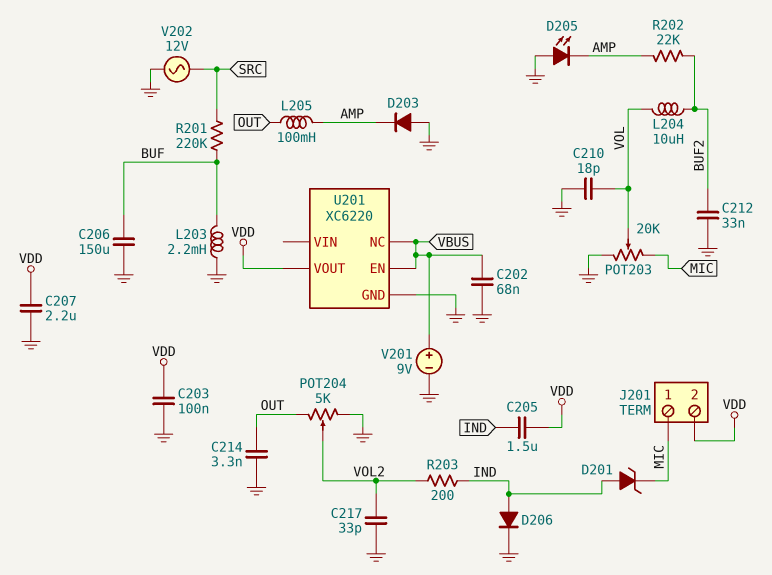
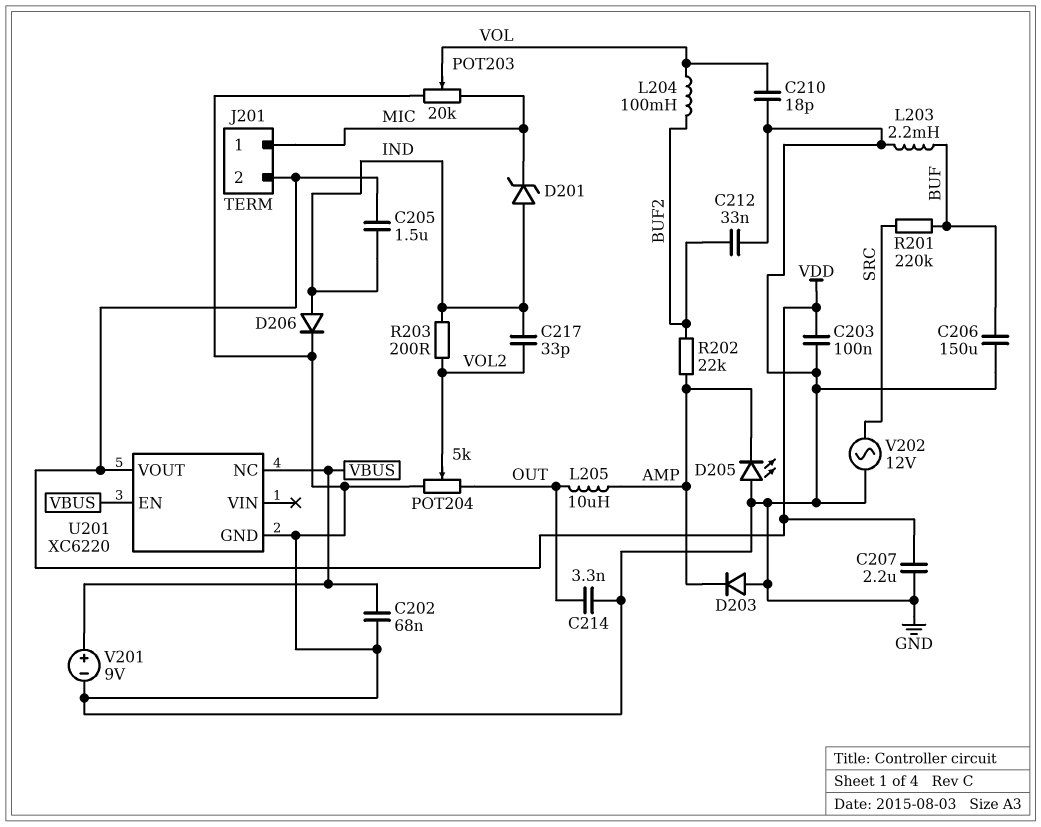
C217: 33pF (GND, VOL2) -> 33pF (IND, VOL2)
L204: 10uH (BUF2, VOL) -> 100mH (BUF2, VOL)
L205: 100mH (AMP, OUT) -> 10uH (AMP, OUT)

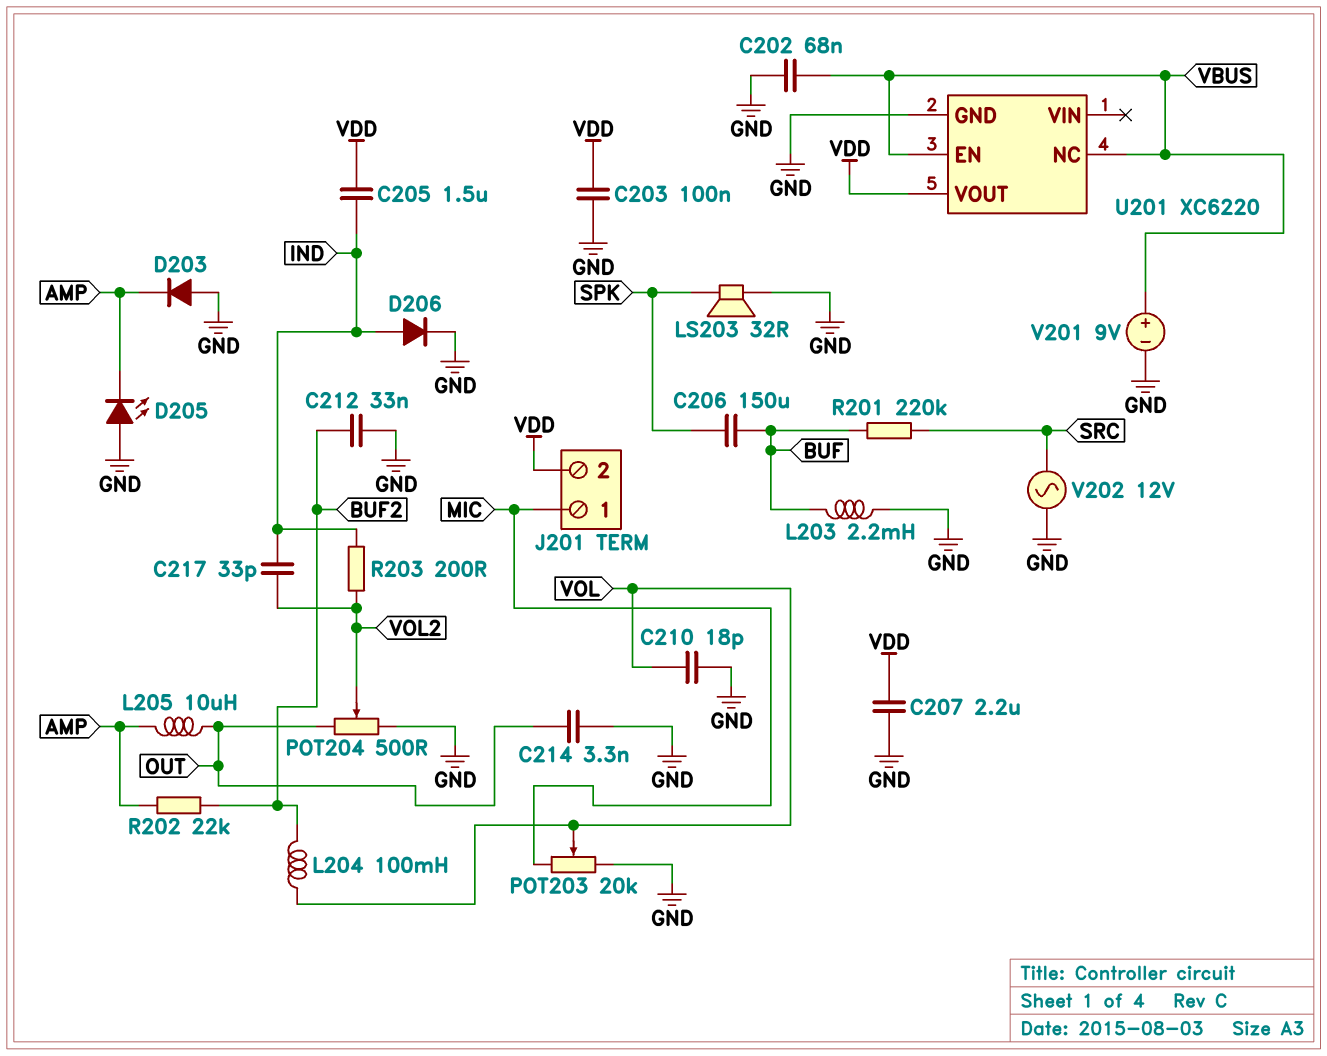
C206: 150uF (BUF, GND) -> 150uF (BUF, SPK)
D201: zener (A IND, K MIC) -> none
LS203: none -> speaker 32R (GND, SPK)
POT204: 5k (GND, OUT, wiper VOL2) -> 500 (GND, OUT, wiper VOL2)

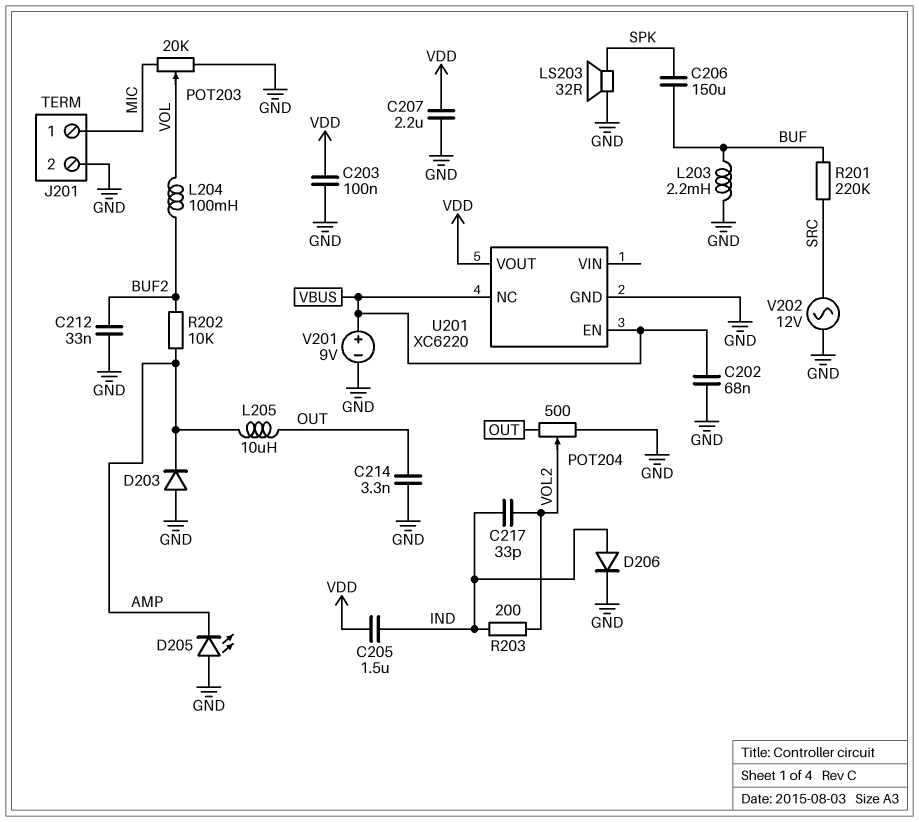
C210: 18pF (GND, VOL) -> none
J201 pin 2: VDD -> GND
R202: 22k (AMP, BUF2) -> 10k (AMP, BUF2)

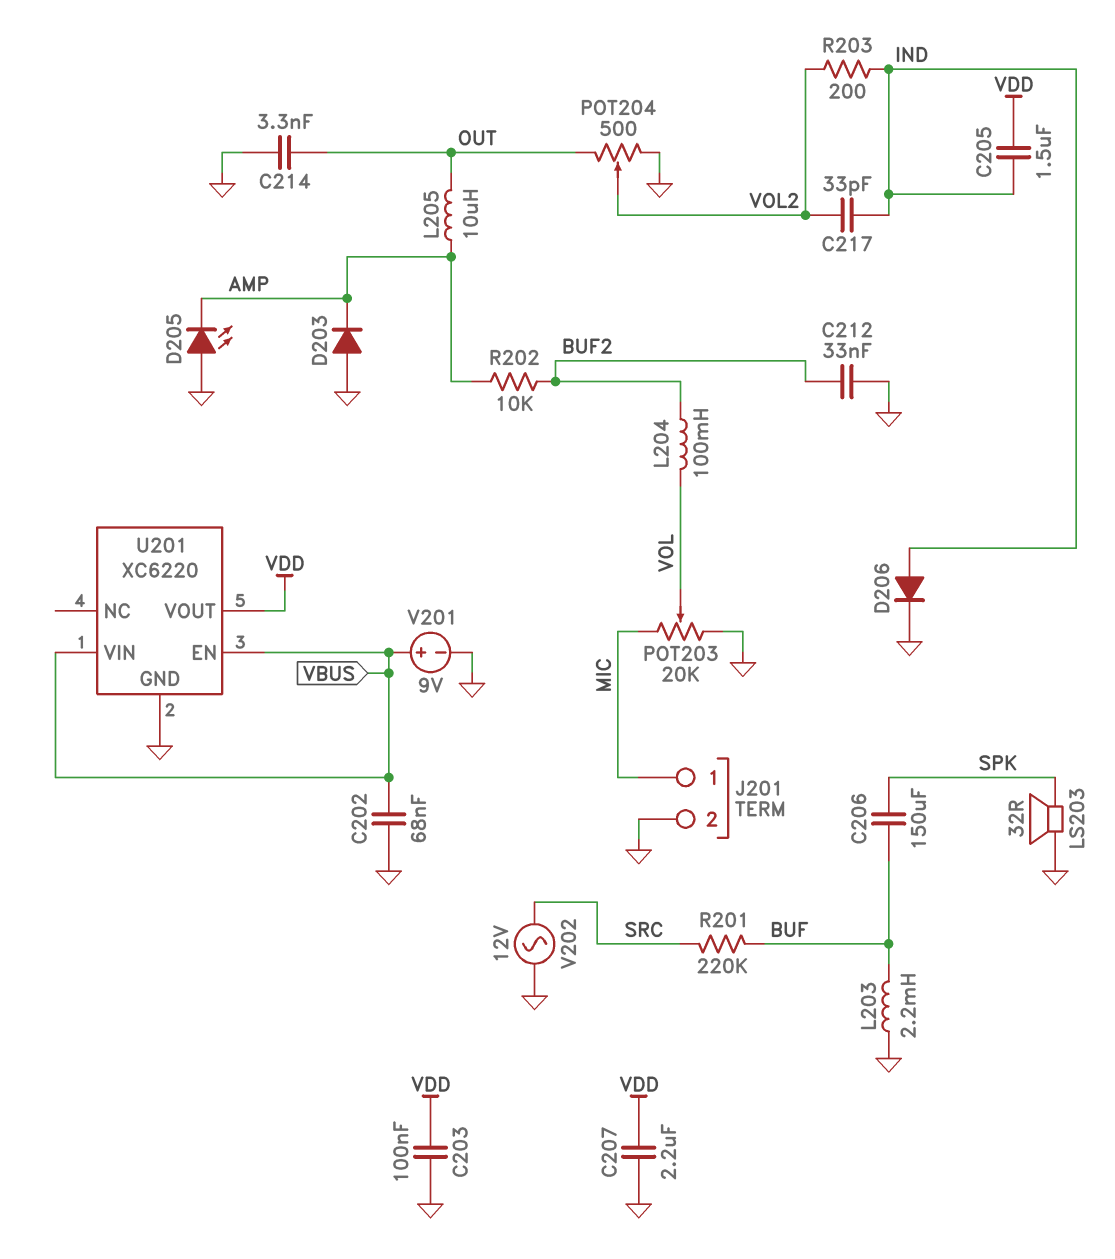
U201 pin NC: VBUS -> none
U201 pin VIN: none -> VBUS

